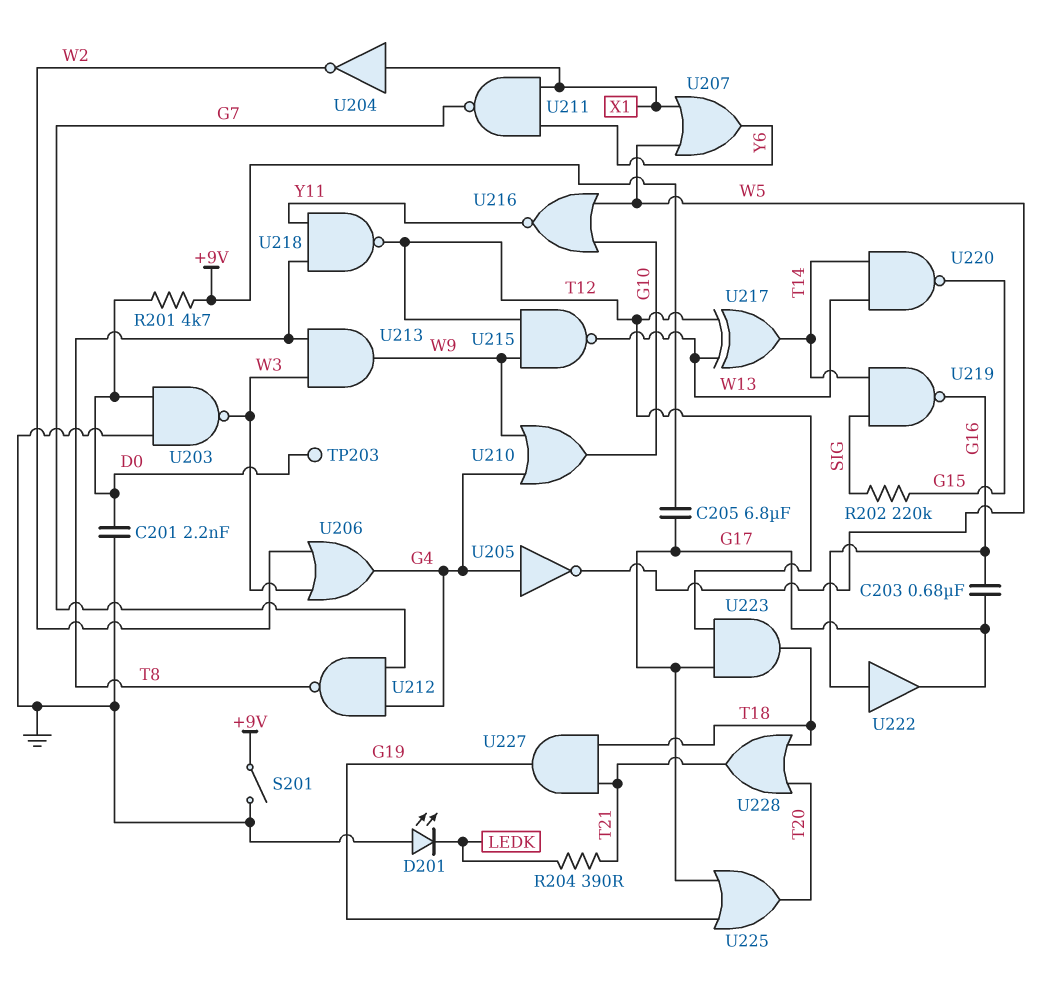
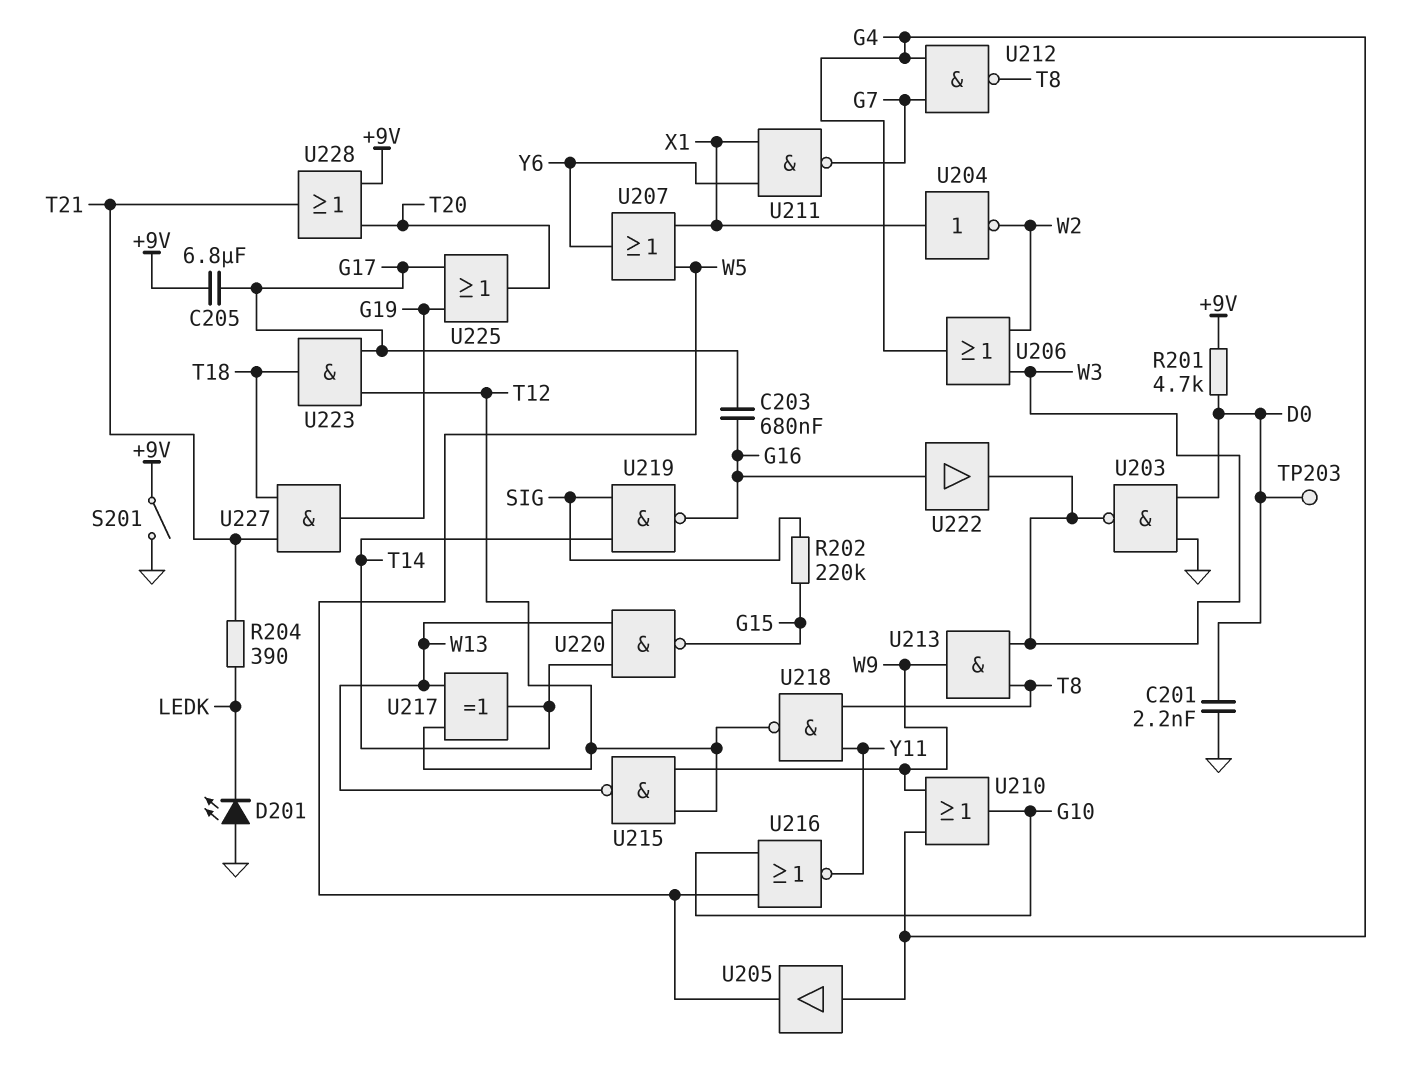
U205: NOT (in G4, out W5) -> buffer (in G4, out W5)
U222: buffer (in G16, out G17) -> buffer (in G16, out W3)
U228: OR (in T18, in T20, out T21) -> OR (in +9V, in T20, out T21)

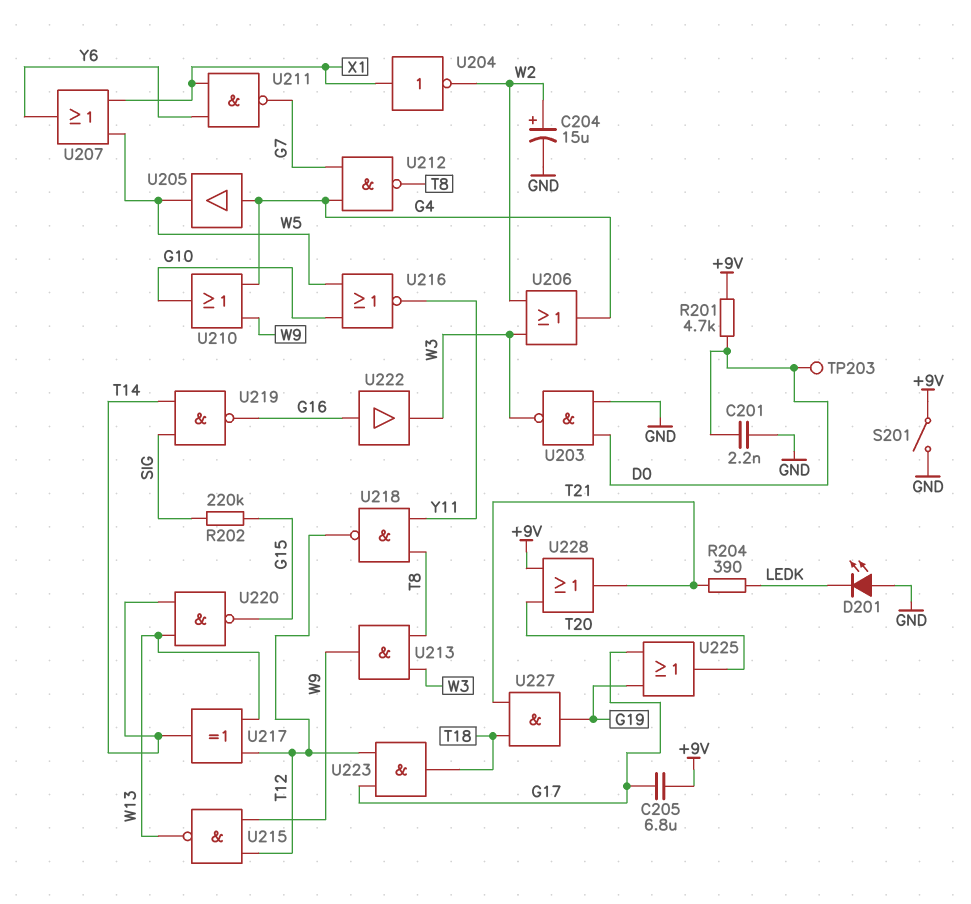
C203: 680nF (G16, G17) -> none
C204: none -> 15uF (plus W2, minus GND)

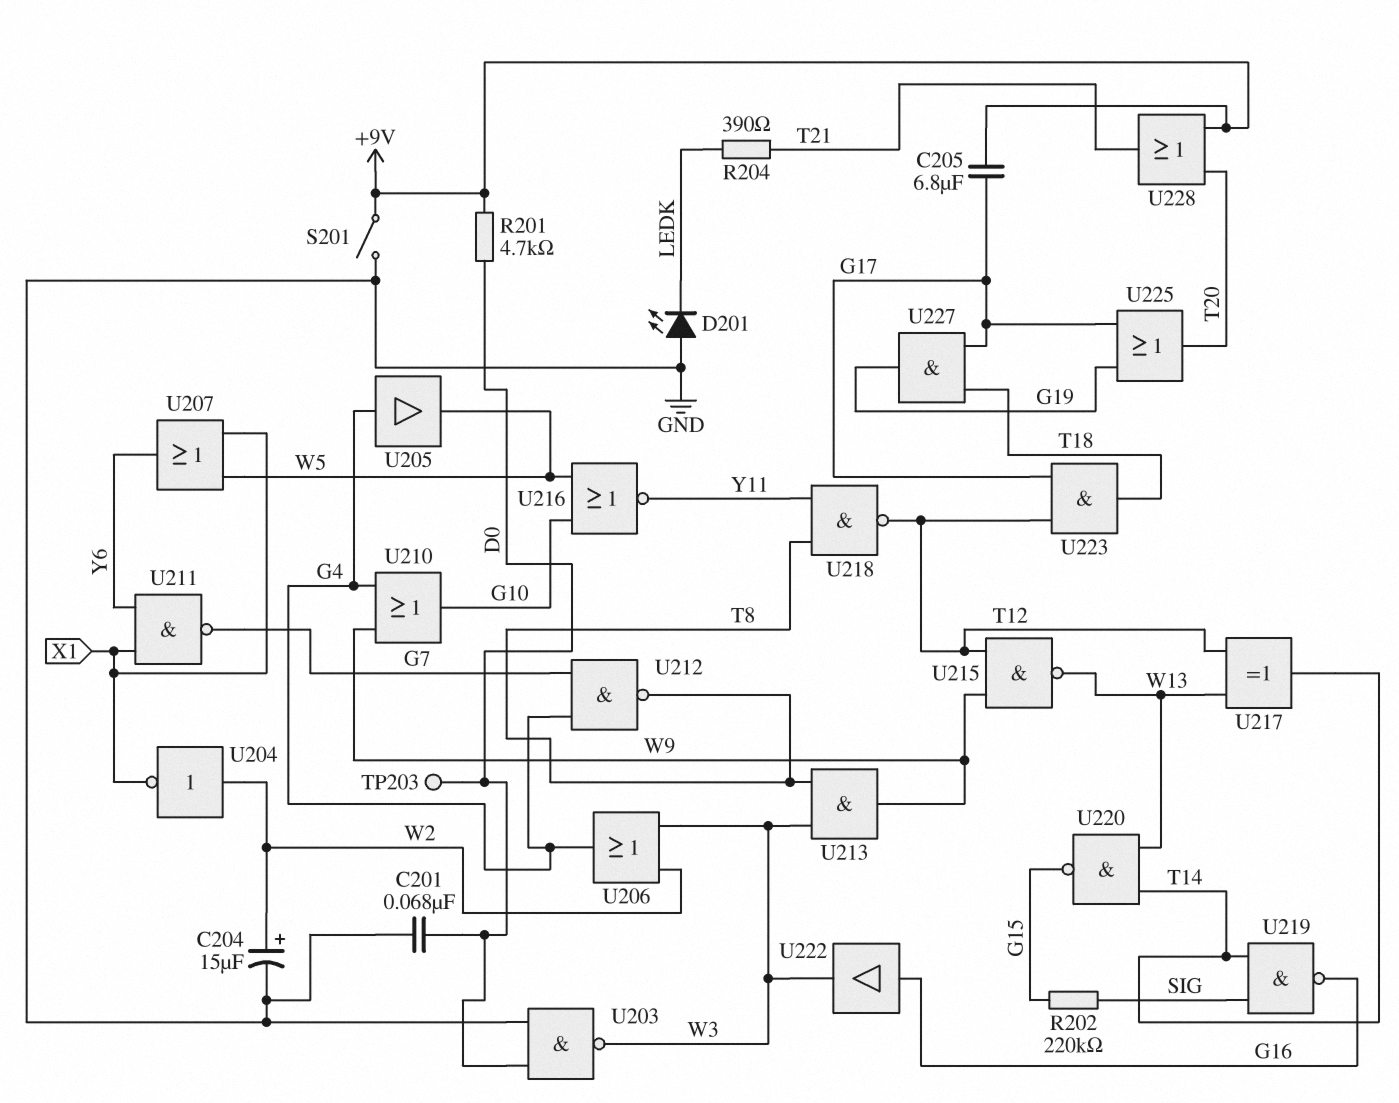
C201: 2.2nF (D0, GND) -> 68nF (D0, GND)
U204: NOT (in X1, out W2) -> NOT (in W2, out X1)
U227: AND (in T18, in T21, out G19) -> AND (in G17, in T18, out G19)

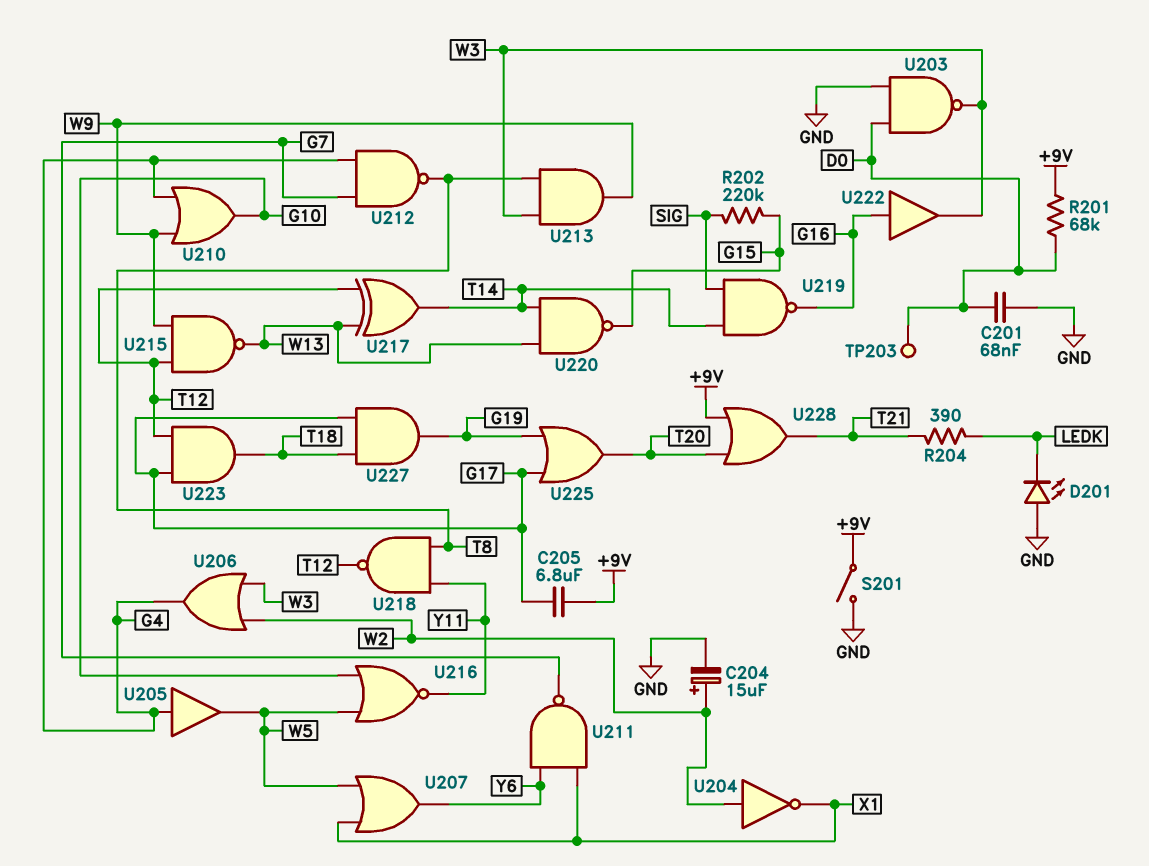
R201: 4.7k (+9V, D0) -> 68k (+9V, D0)

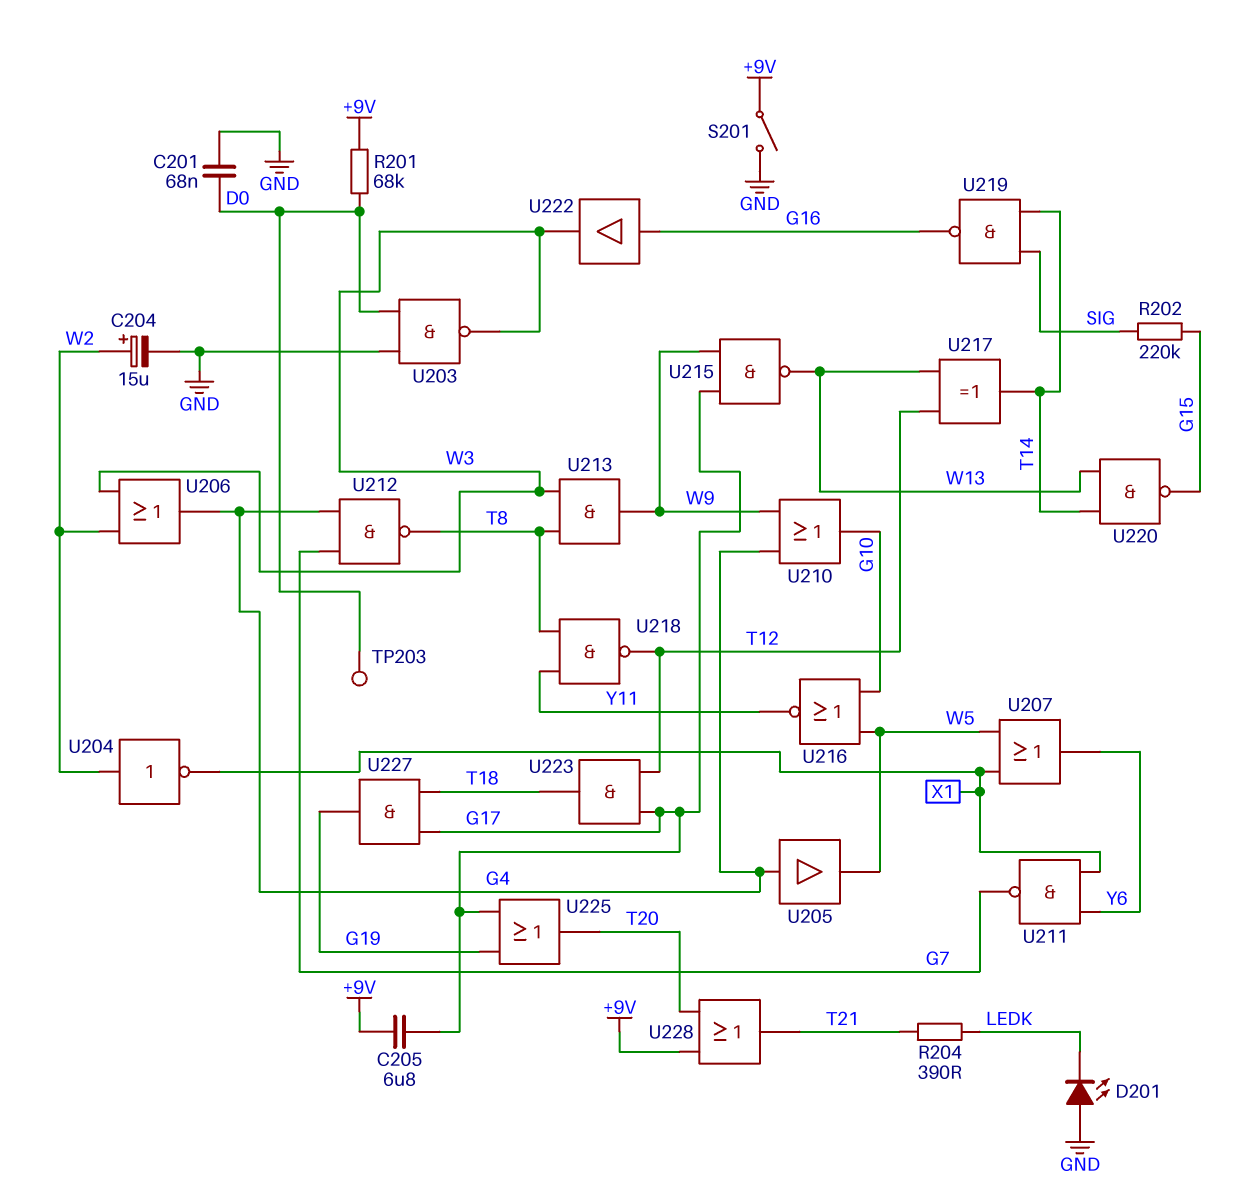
U215: NAND (in T12, in W9, out W13) -> NAND (in G17, in W9, out W13)

